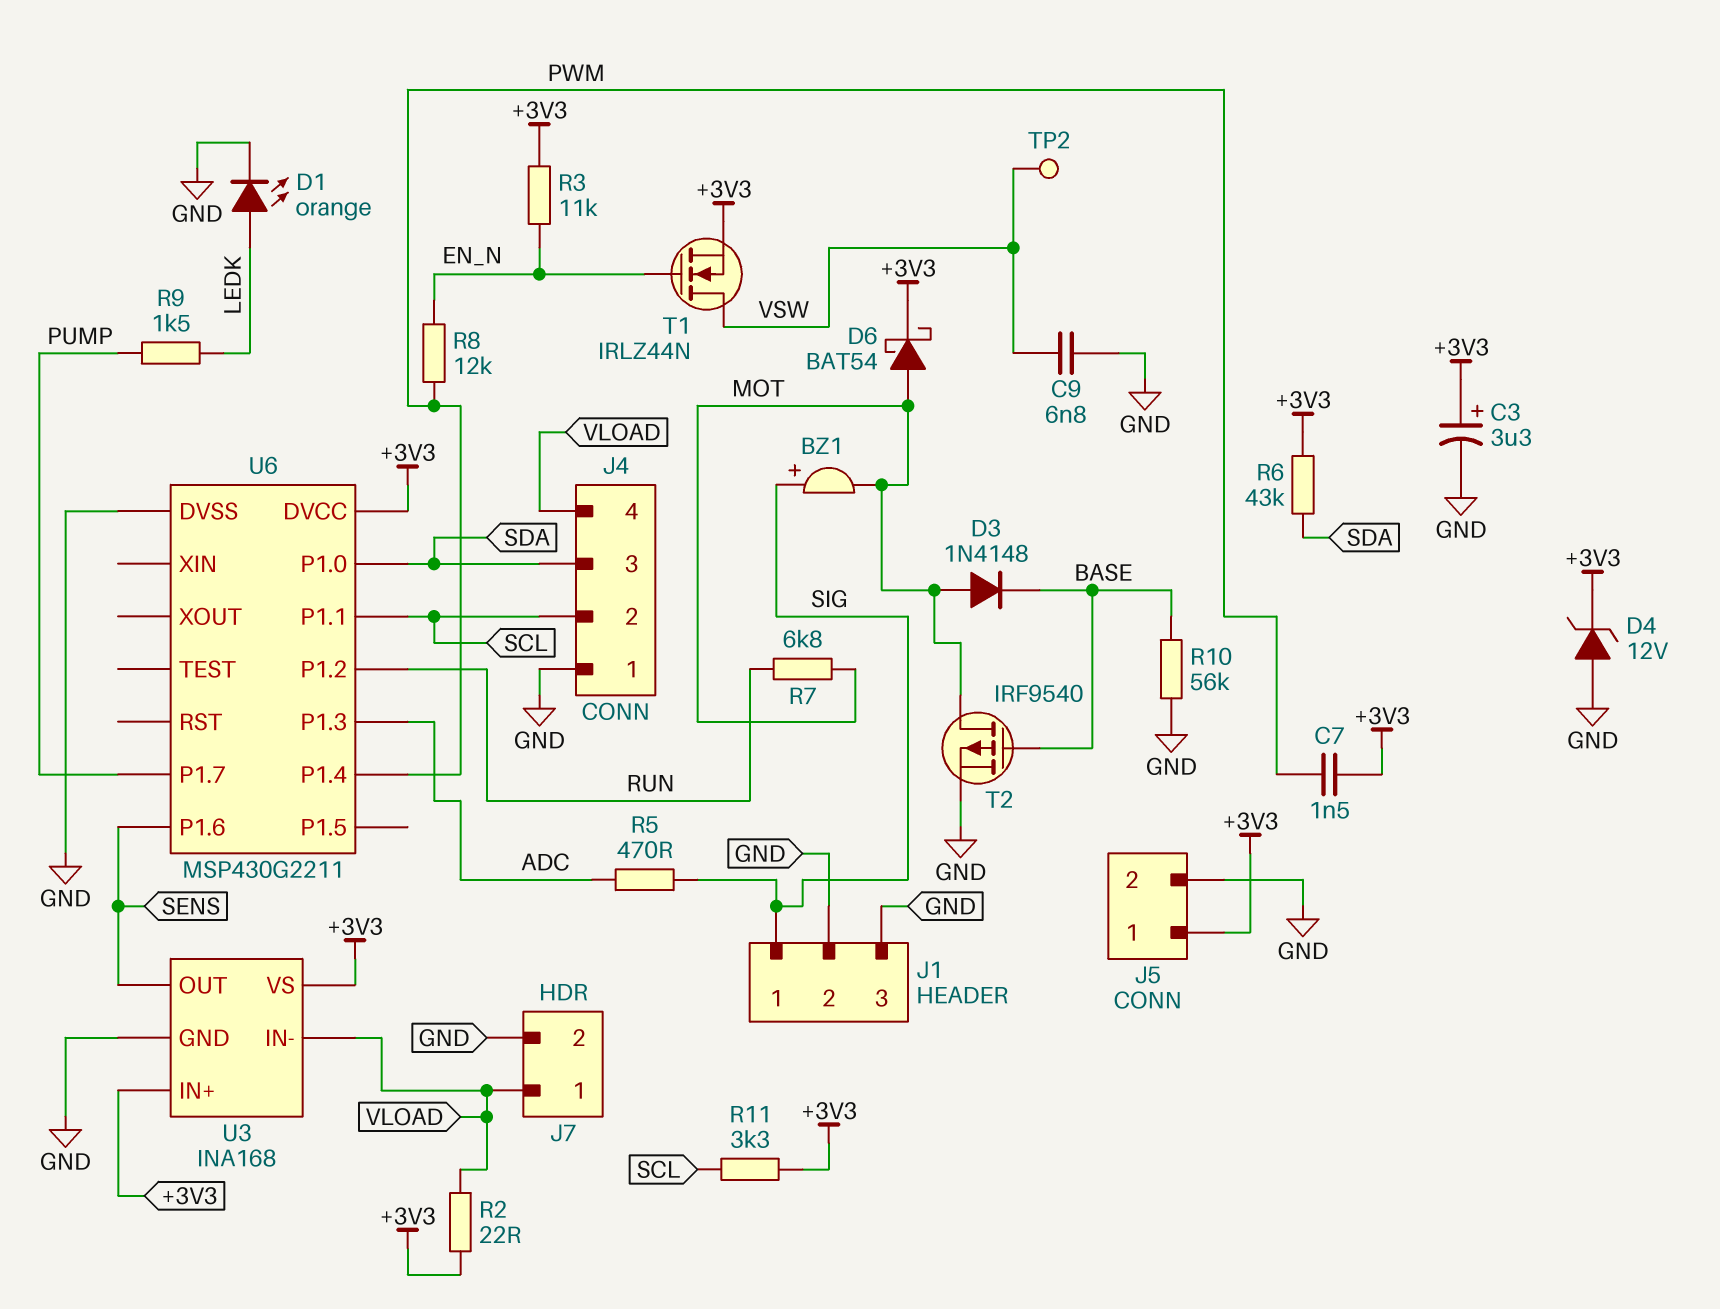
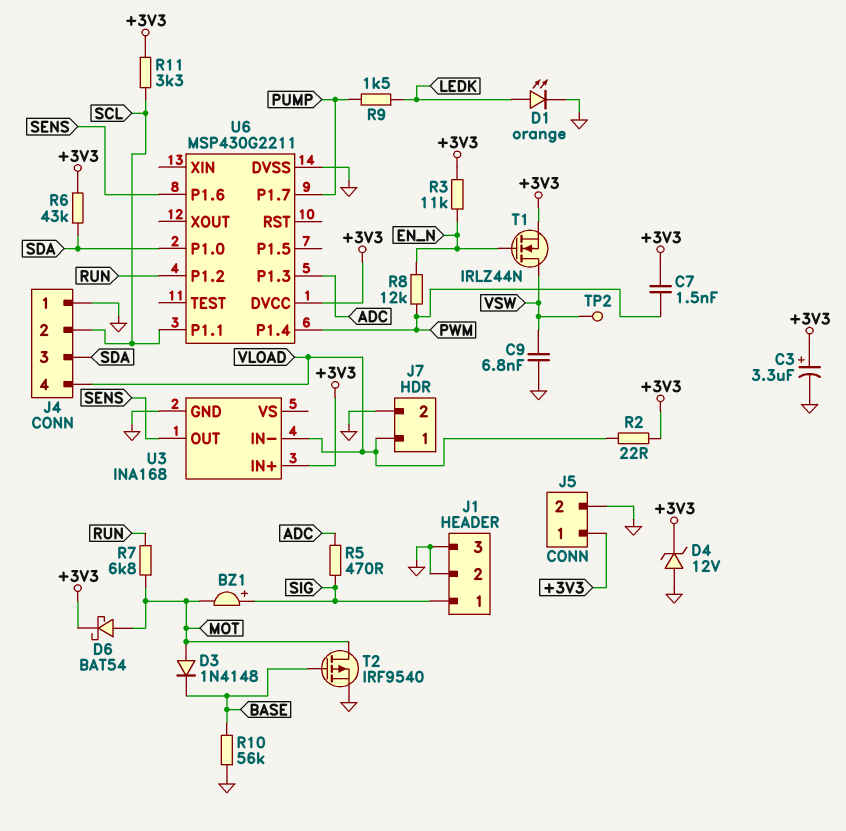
U3 pin VS: +3V3 -> none

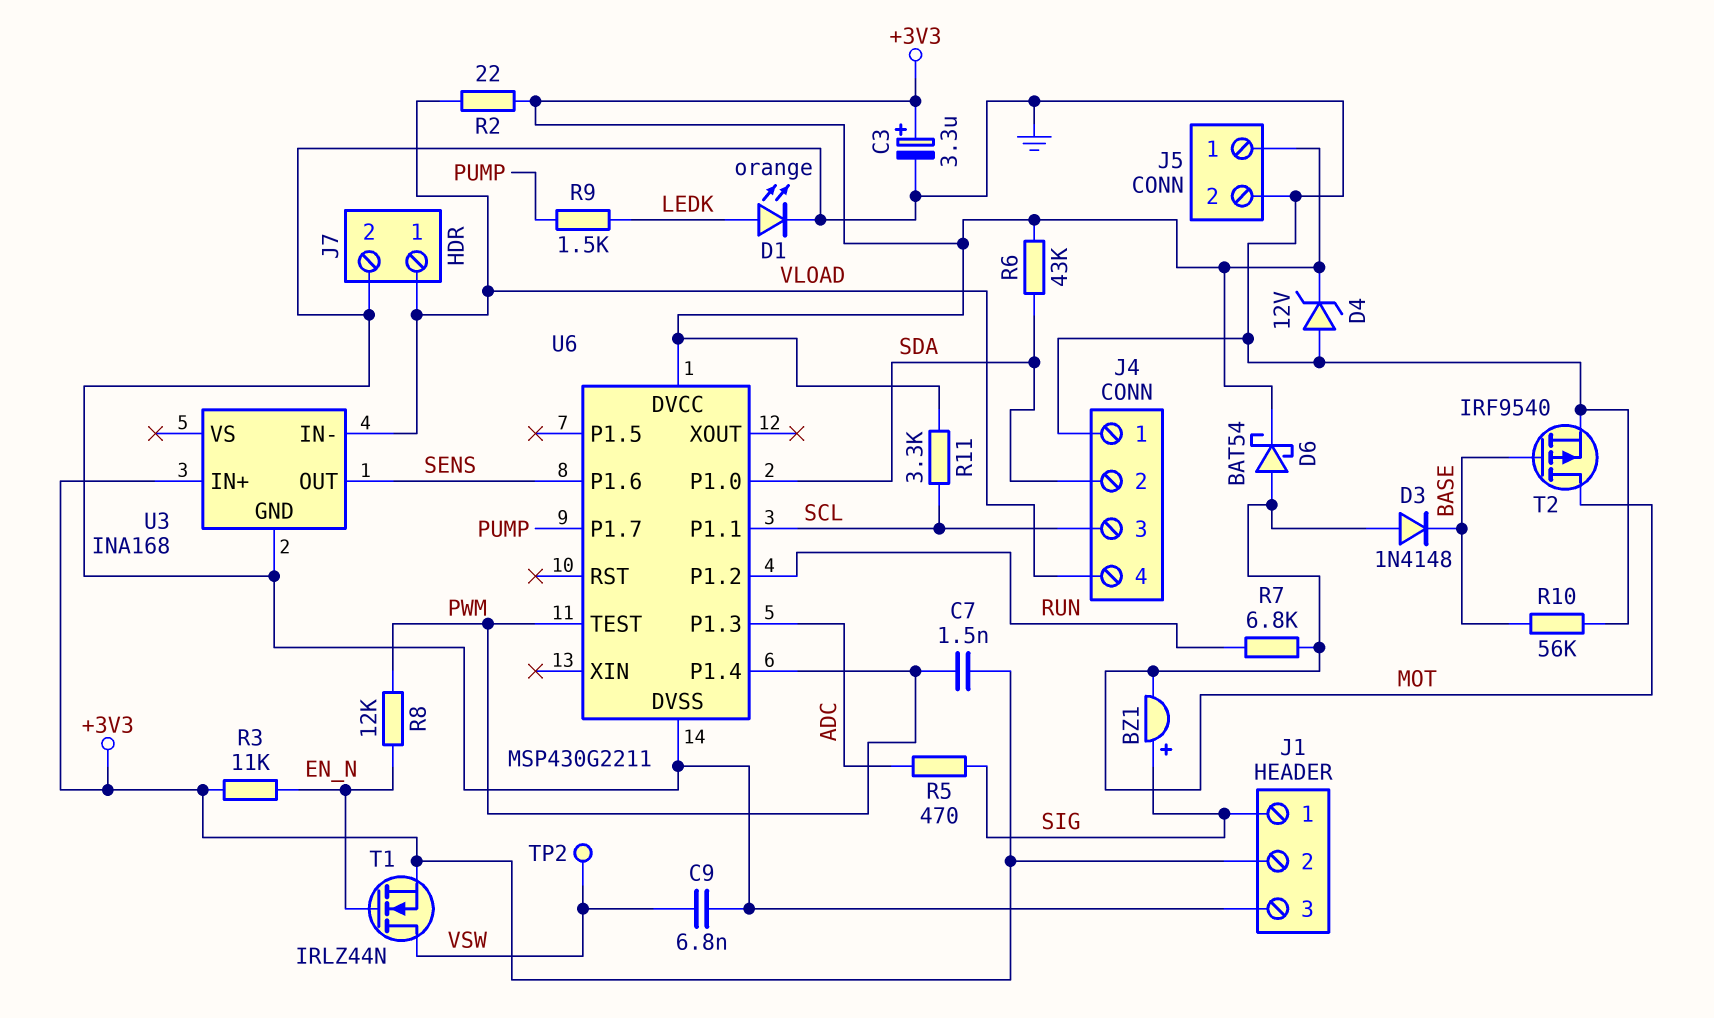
J1 pin 2: GND -> +3V3
J4 pin 2: SCL -> SDA
J4 pin 3: SDA -> SCL
U6 pin TEST: none -> PWM

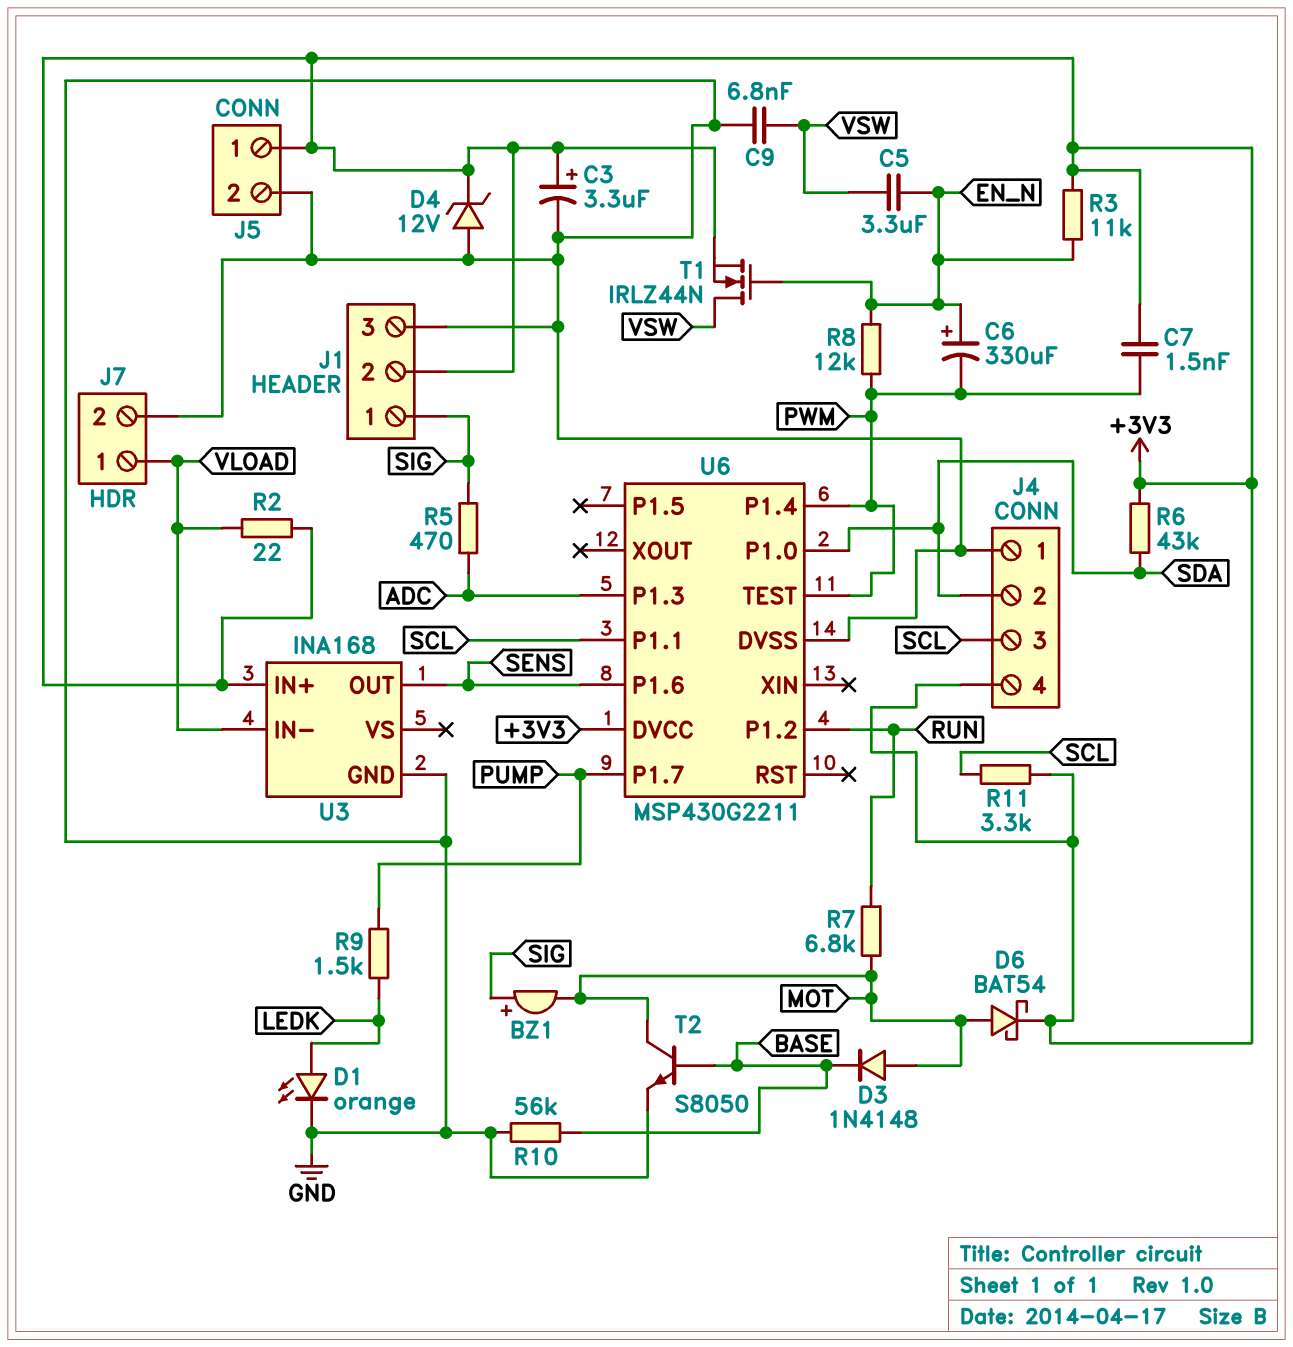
C5: none -> 3.3uF (EN_N, VSW)
C6: none -> 330uF (plus EN_N, minus PWM)
J4 pin 4: VLOAD -> +3V3
T2: PMOS IRF9540 (G BASE, D MOT, S GND) -> NPN S8050 (B BASE, C MOT, E GND)
TP2: test point (VSW) -> none

